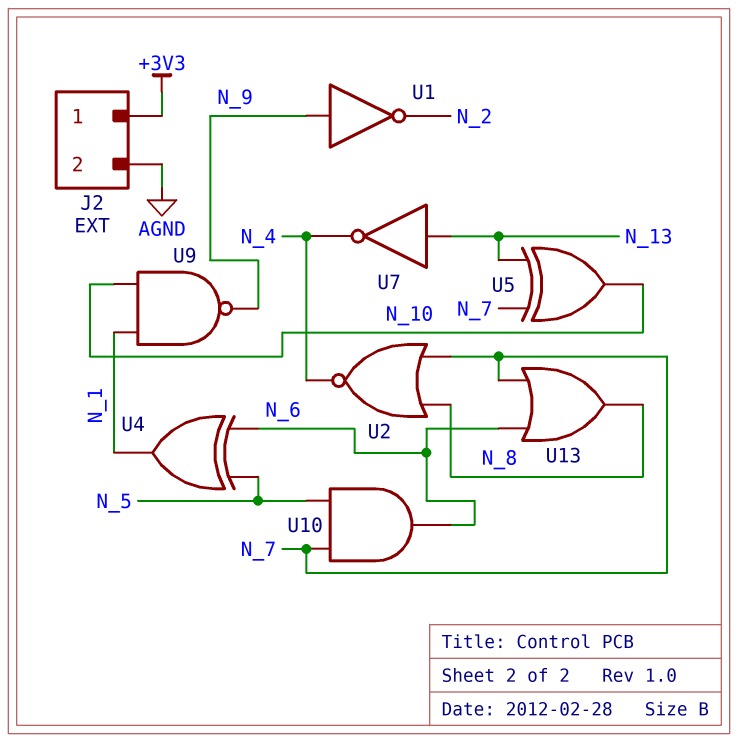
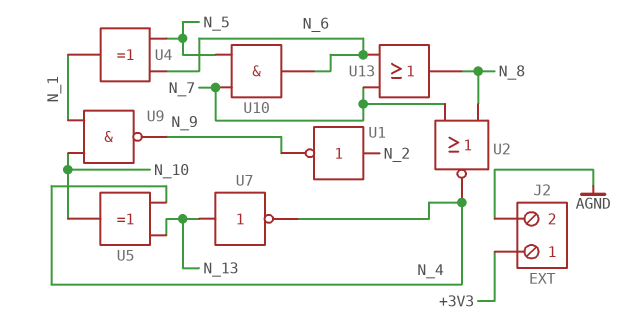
U1: NOT (in N_9, out N_2) -> NOT (in N_2, out N_9)
U5: XOR (in N_7, in N_13, out N_10) -> XOR (in N_4, in N_13, out N_10)

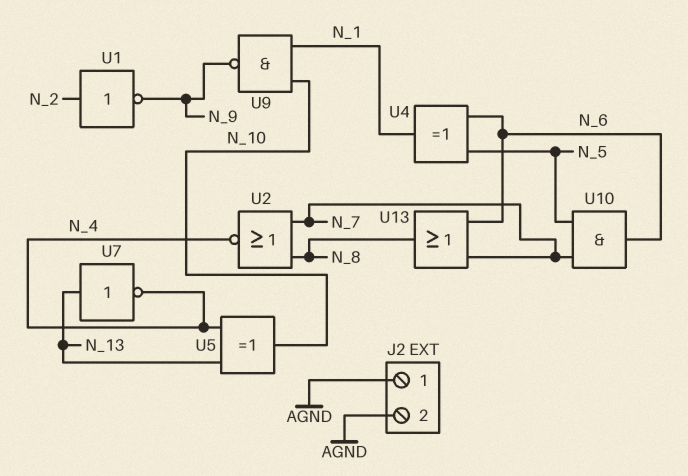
J2 pin 1: +3V3 -> AGND

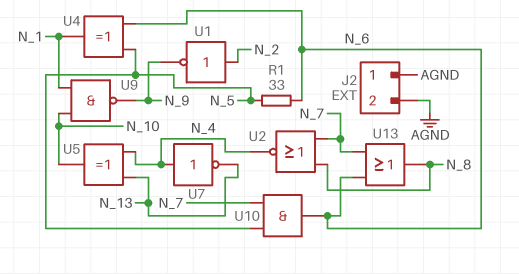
R1: none -> 33 (N_5, N_6)
U7: NOT (in N_13, out N_4) -> NOT (in N_4, out N_13)

